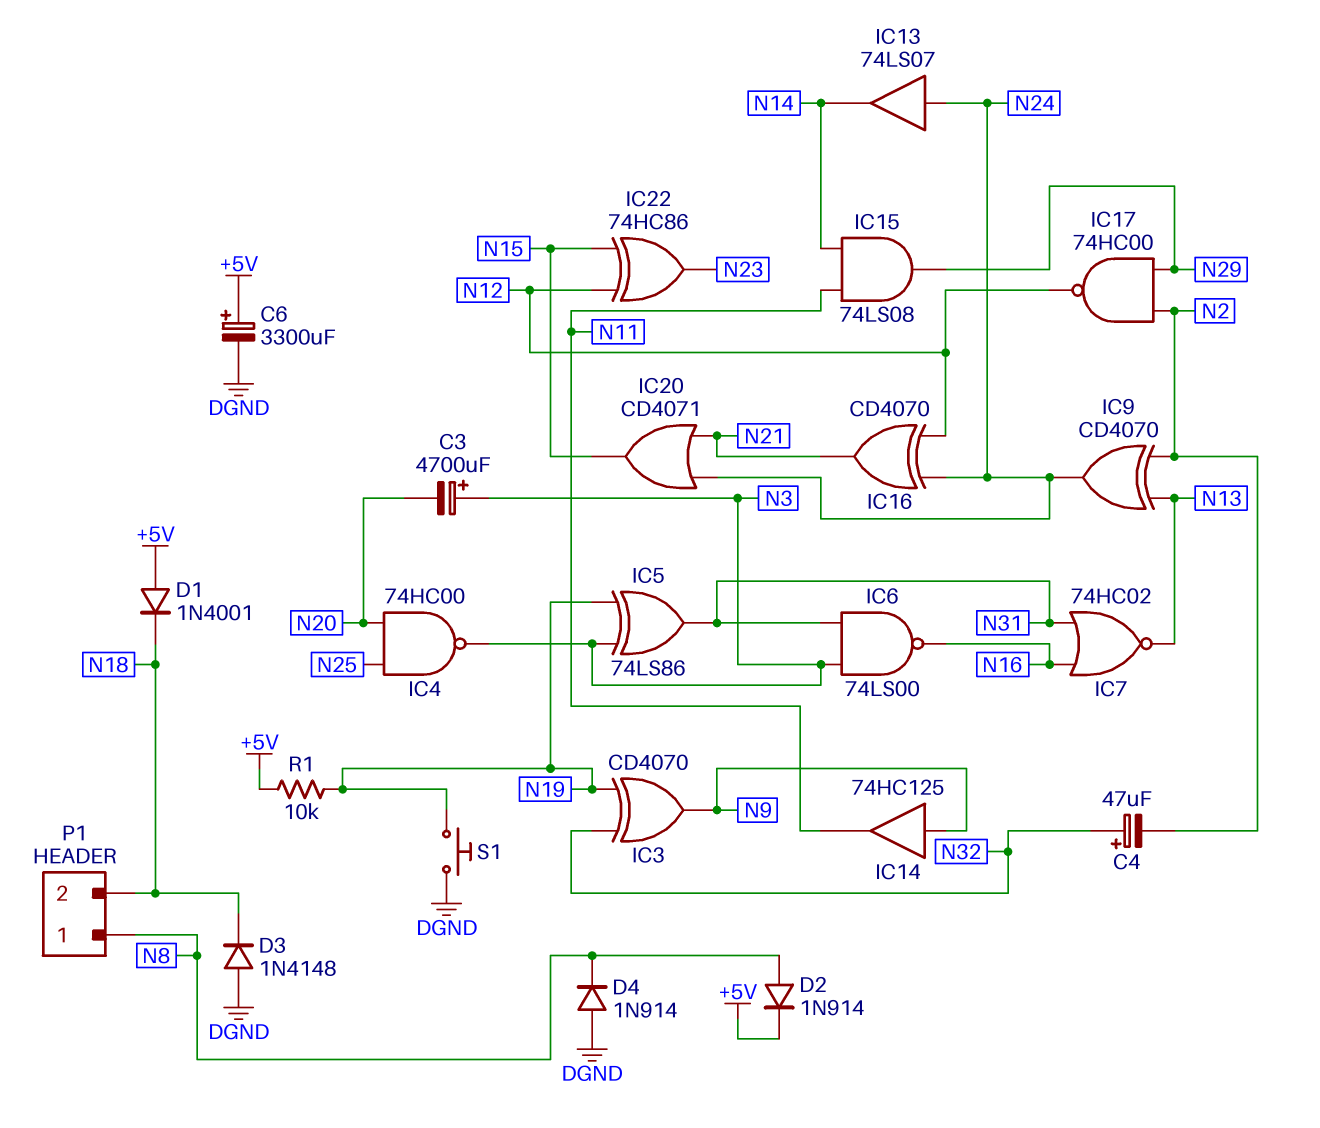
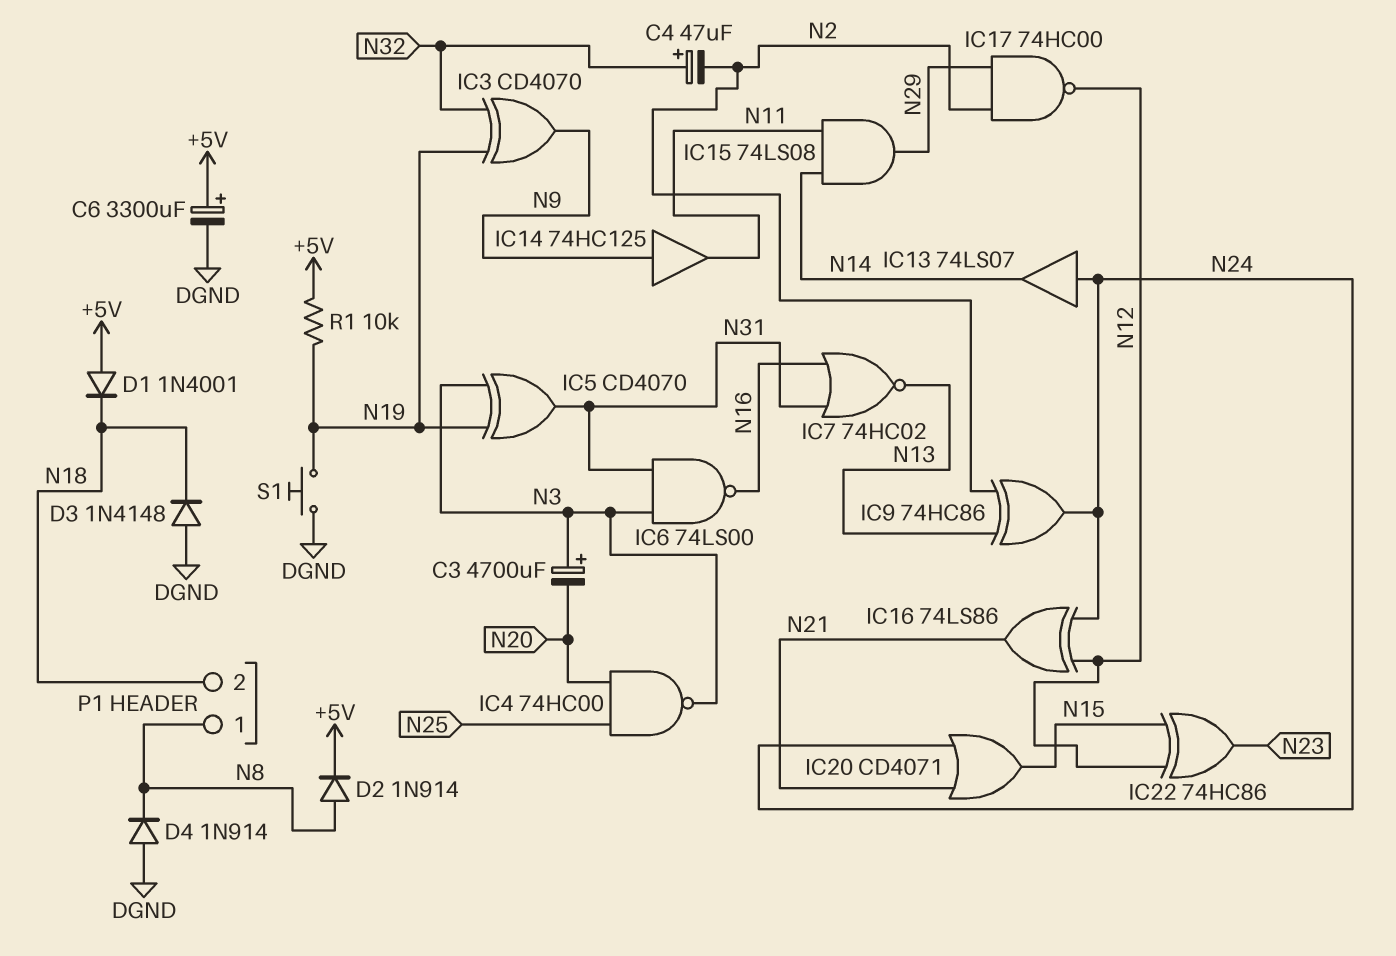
IC5: XOR 74LS86 (in N3, in N19, out N31) -> XOR CD4070 (in N3, in N19, out N31)
IC9: XOR CD4070 (in N2, in N13, out N24) -> XOR 74HC86 (in N2, in N13, out N24)
IC16: XOR CD4070 (in N12, in N24, out N21) -> XOR 74LS86 (in N12, in N24, out N21)

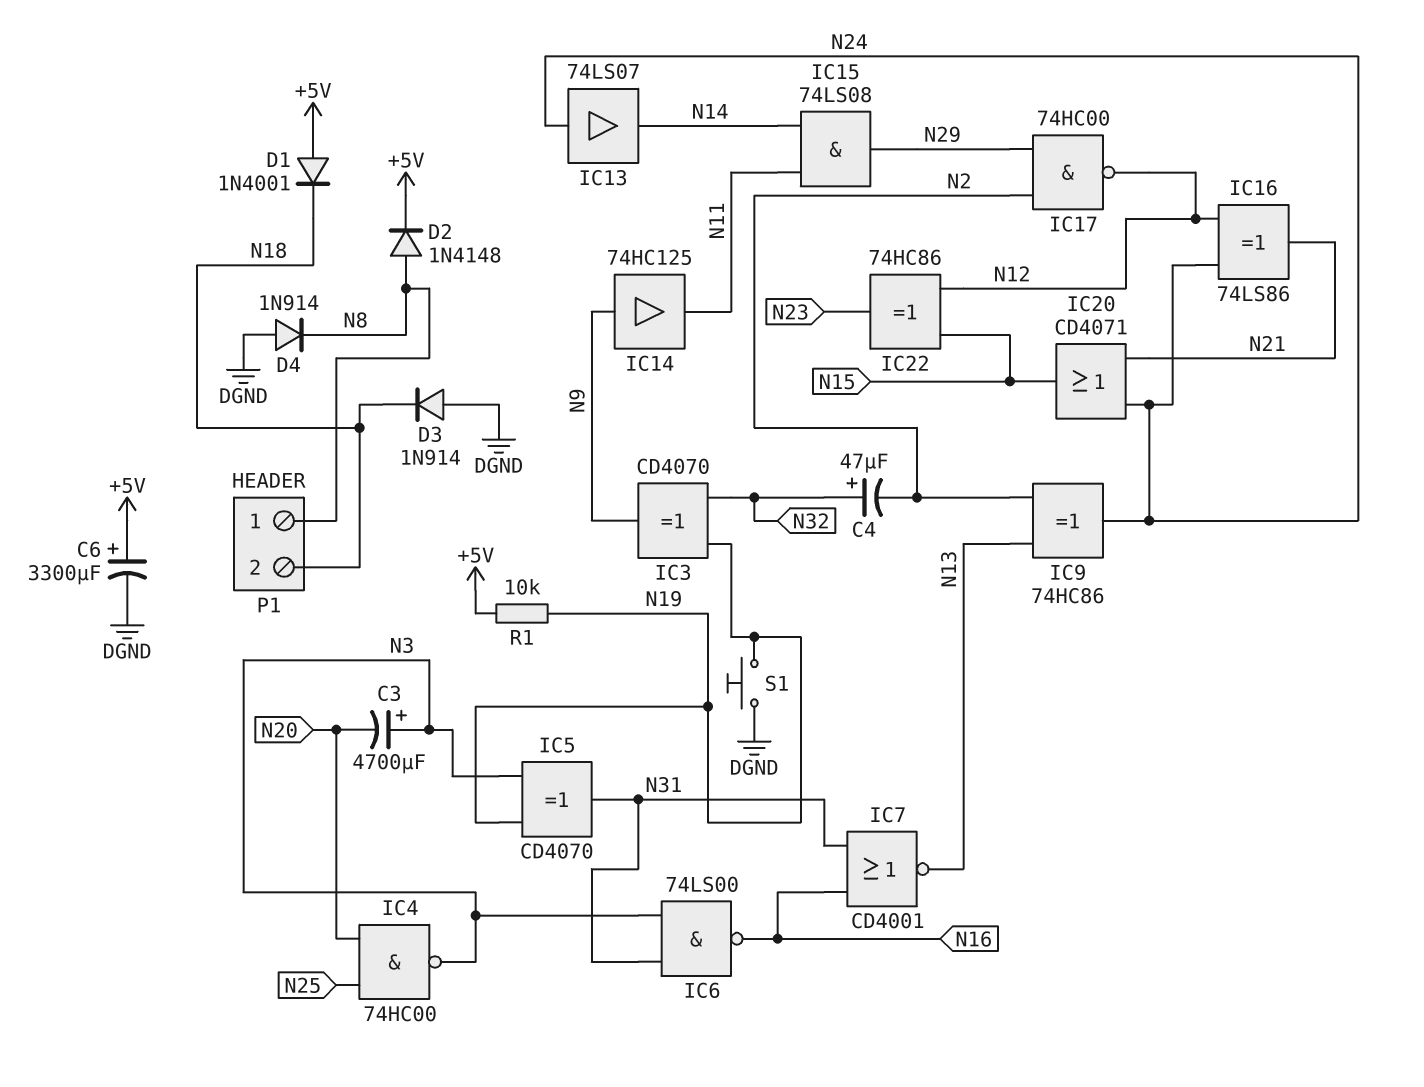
D2: diode 1N914 (A N8, K +5V) -> diode 1N4148 (A N8, K +5V)
D3: diode 1N4148 (A DGND, K N18) -> diode 1N914 (A DGND, K N18)
IC7: NOR 74HC02 (in N16, in N31, out N13) -> NOR CD4001 (in N16, in N31, out N13)

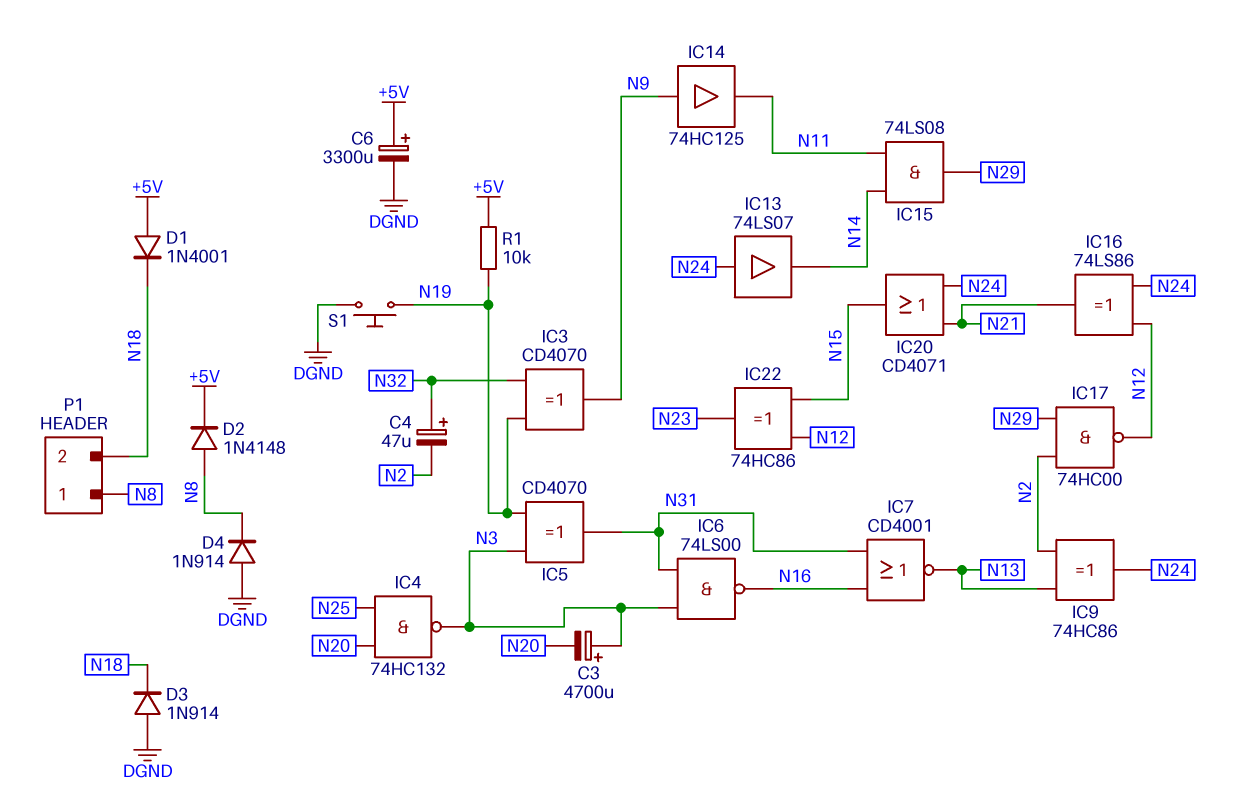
IC4: NAND 74HC00 (in N20, in N25, out N3) -> NAND 74HC132 (in N20, in N25, out N3)

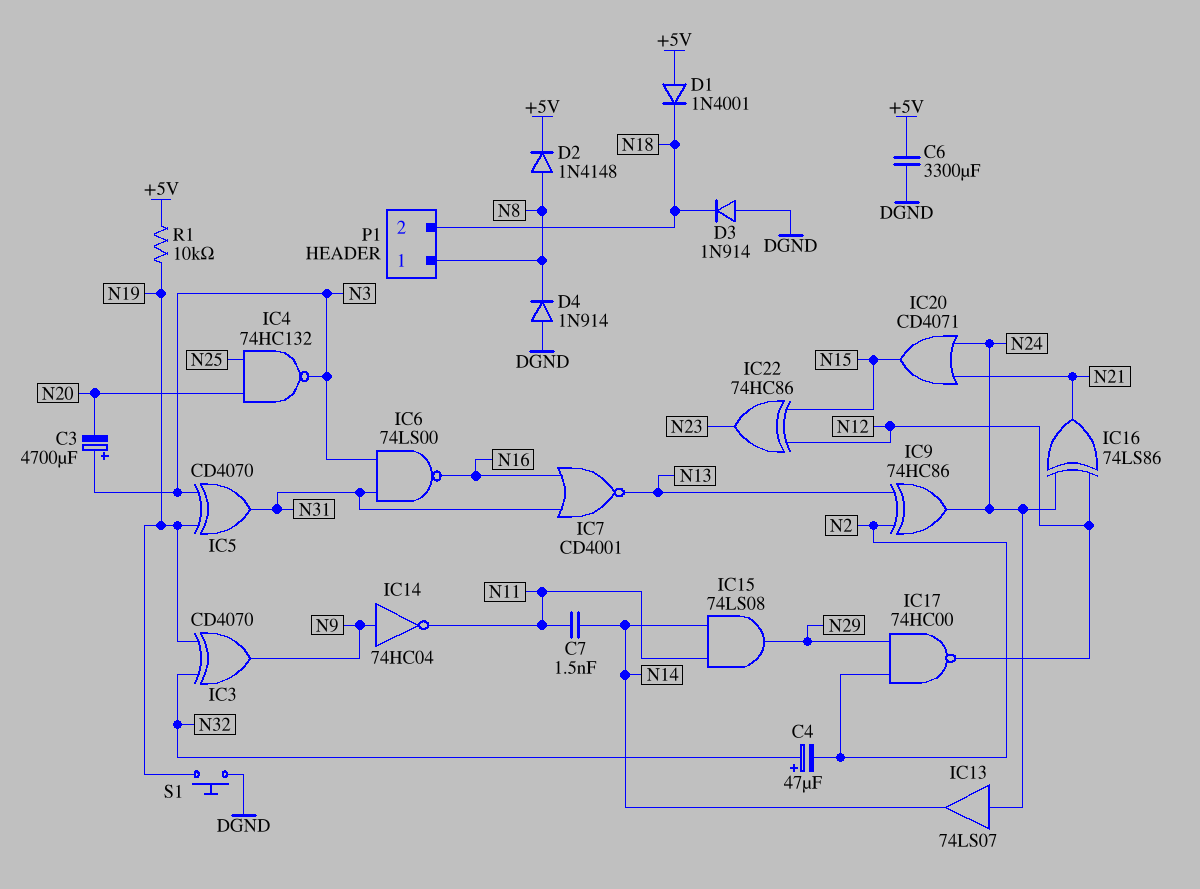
C6: 3300uF (plus +5V, minus DGND) -> 3300uF (+5V, DGND)
C7: none -> 1.5nF (N11, N14)
IC14: buffer 74HC125 (in N9, out N11) -> NOT 74HC04 (in N9, out N11)

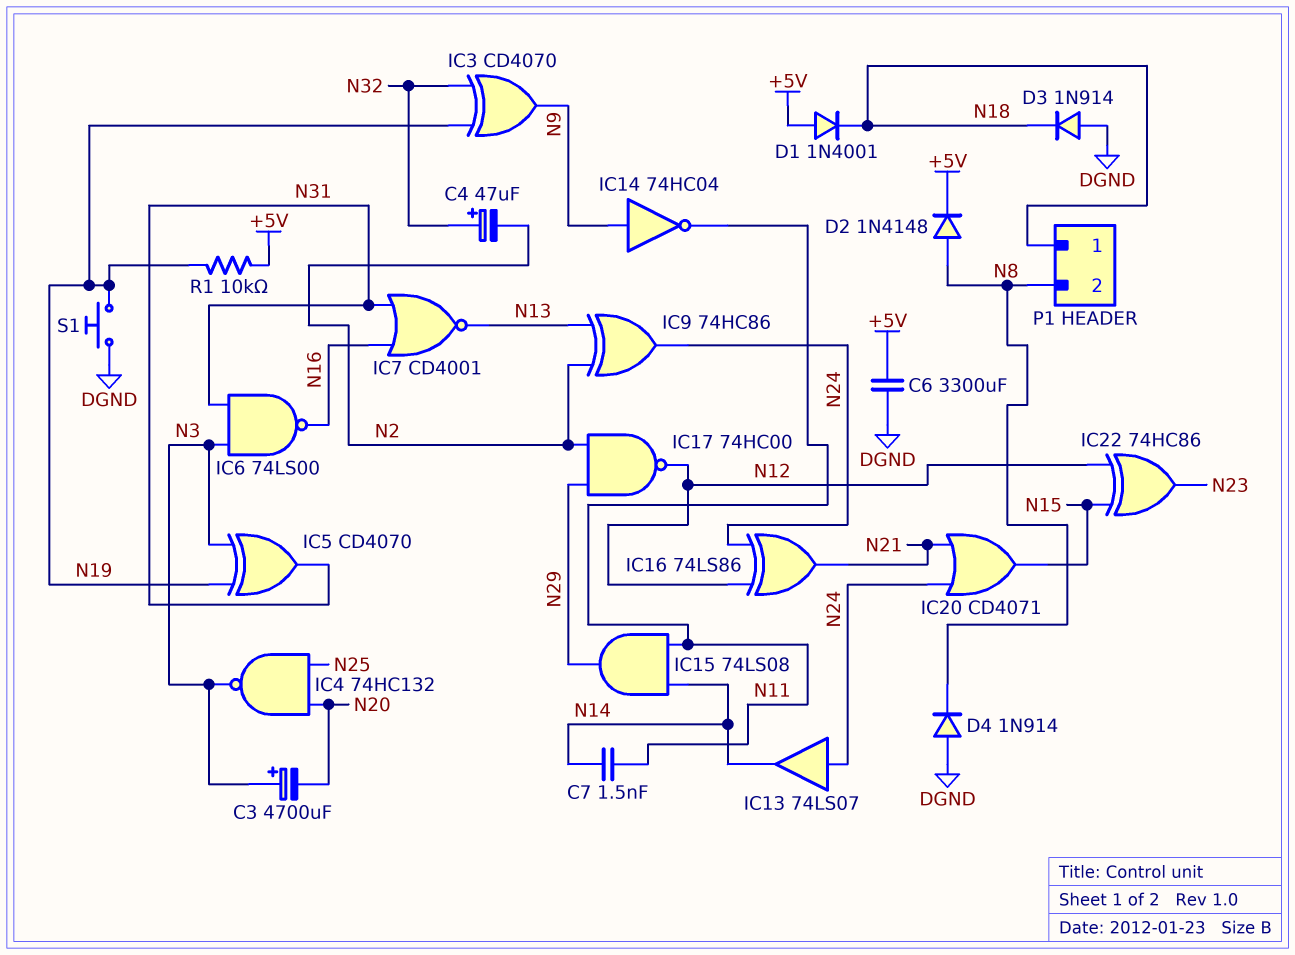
P1 pin 1: N8 -> N18
P1 pin 2: N18 -> N8

